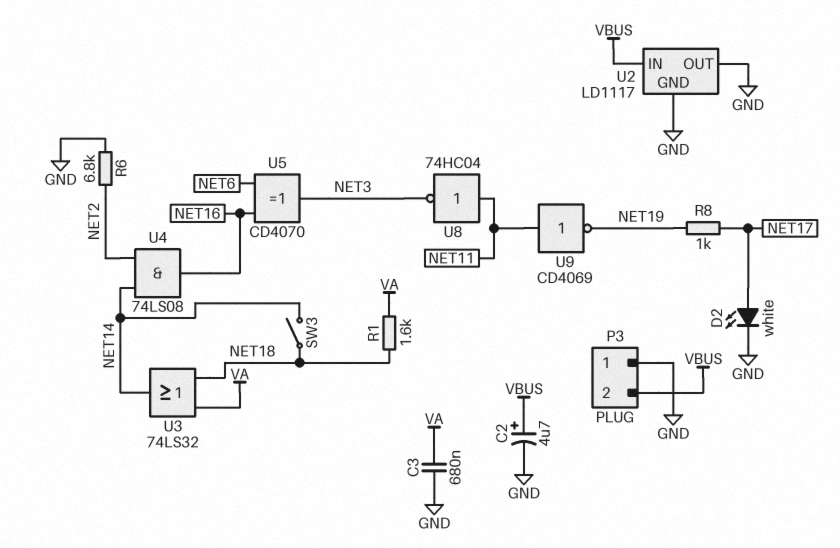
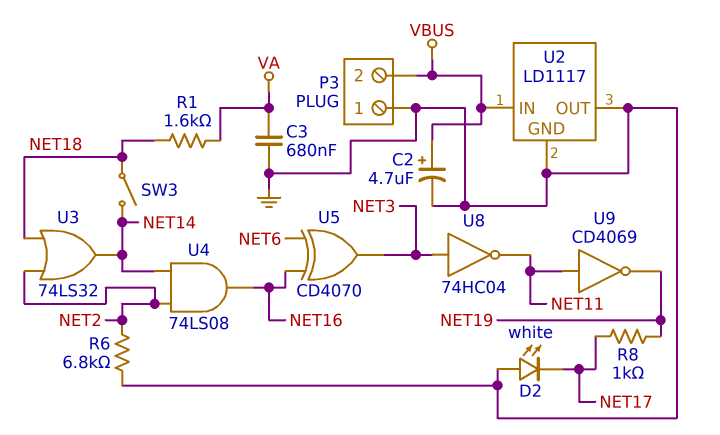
D2: LED white (A NET17, K GND) -> LED white (A GND, K NET17)
U3: OR 74LS32 (in NET18, in VA, out NET14) -> OR 74LS32 (in NET2, in NET18, out NET14)
U8: NOT 74HC04 (in NET11, out NET3) -> NOT 74HC04 (in NET3, out NET11)

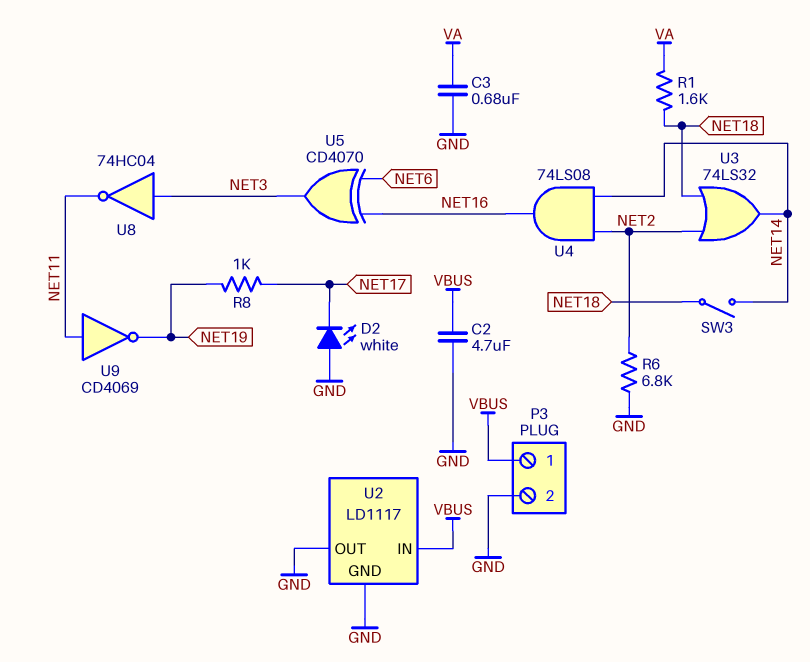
C2: 4.7uF (plus VBUS, minus GND) -> 4.7uF (GND, VBUS)
P3 pin 1: GND -> VBUS
P3 pin 2: VBUS -> GND

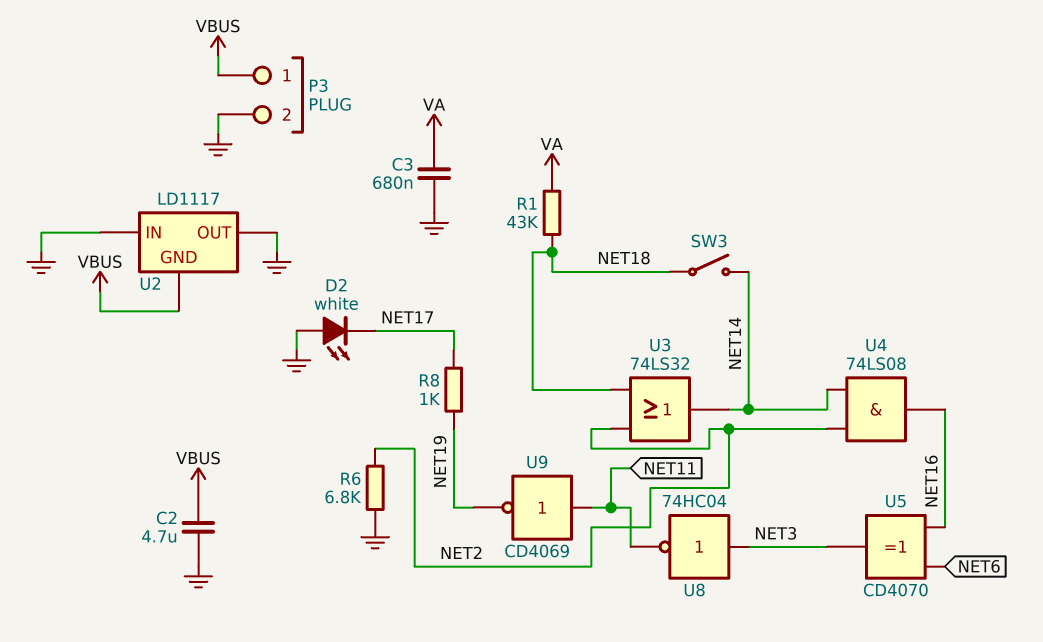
R1: 1.6k (NET18, VA) -> 43k (NET18, VA)
U2 pin GND: GND -> VBUS
U2 pin IN: VBUS -> GND

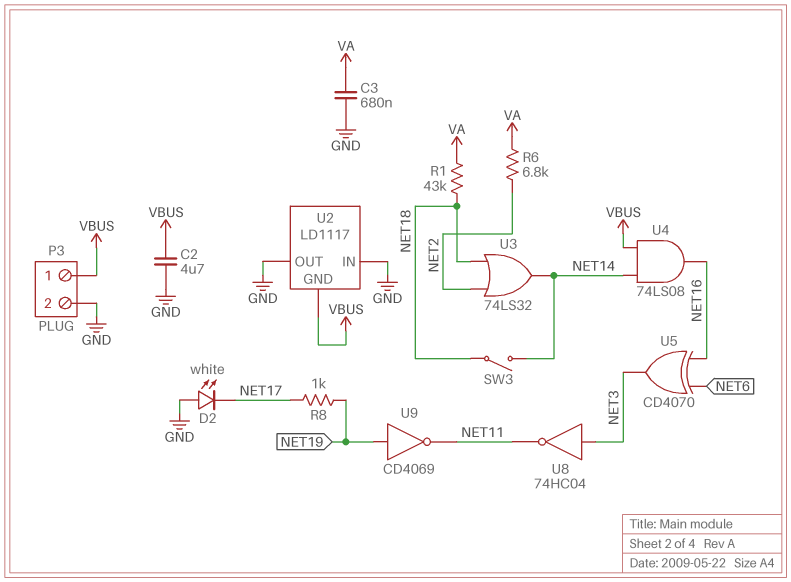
R6: 6.8k (GND, NET2) -> 6.8k (NET2, VA)
U4: AND 74LS08 (in NET2, in NET14, out NET16) -> AND 74LS08 (in NET14, in VBUS, out NET16)
U9: NOT CD4069 (in NET11, out NET19) -> NOT CD4069 (in NET19, out NET11)

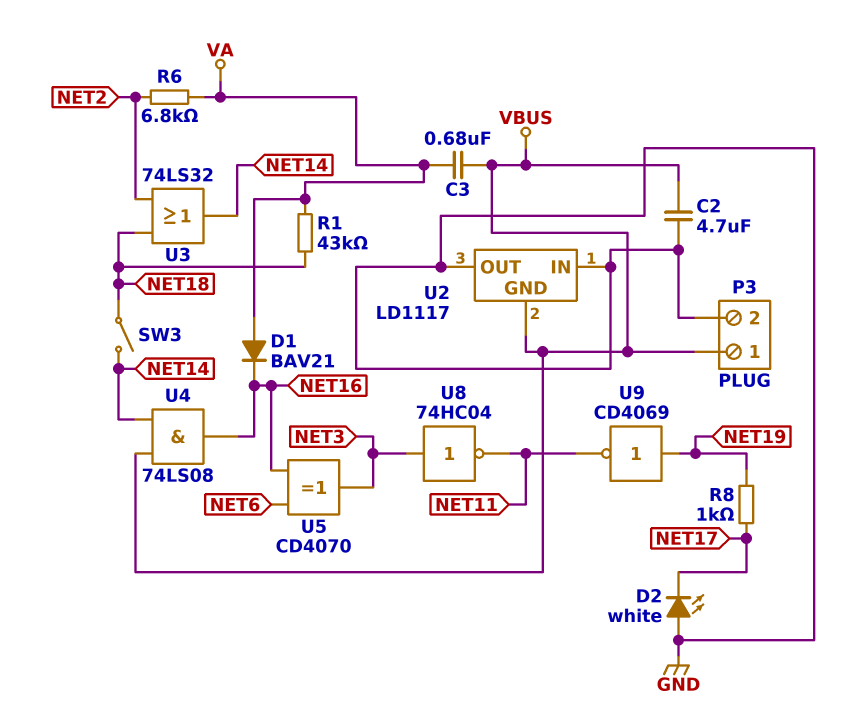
C3: 680nF (GND, VA) -> 680nF (VA, VBUS)
D1: none -> diode BAV21 (A VA, K NET16)

